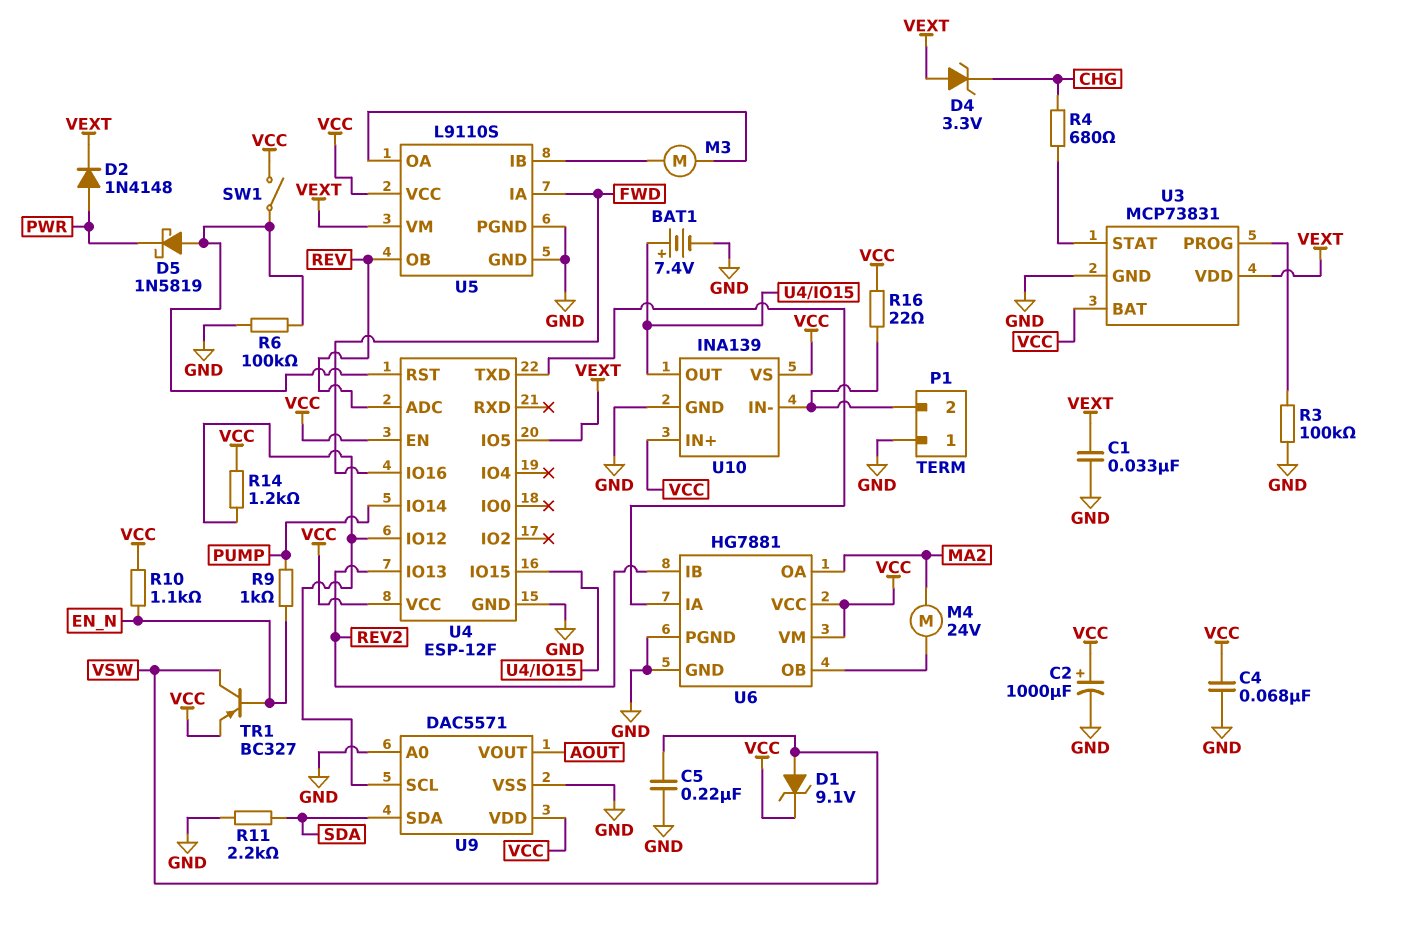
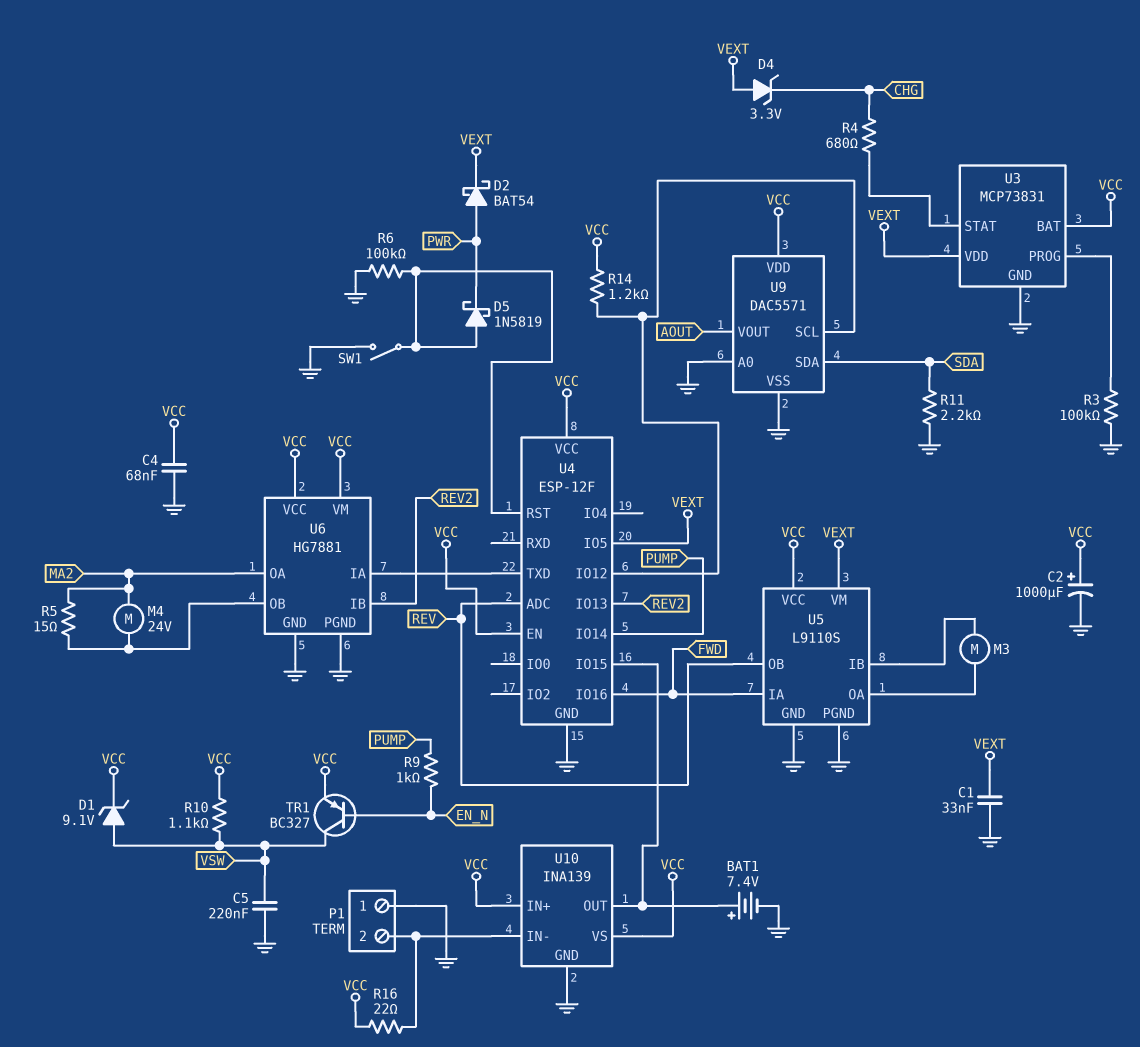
D2: diode 1N4148 (A PWR, K VEXT) -> schottky BAT54 (A PWR, K VEXT)
R5: none -> 15 (MA2, U6/OB)
R10: 1.1k (EN_N, VCC) -> 1.1k (VCC, VSW)
SW1: switch (U4/RST, VCC) -> switch (GND, U4/RST)

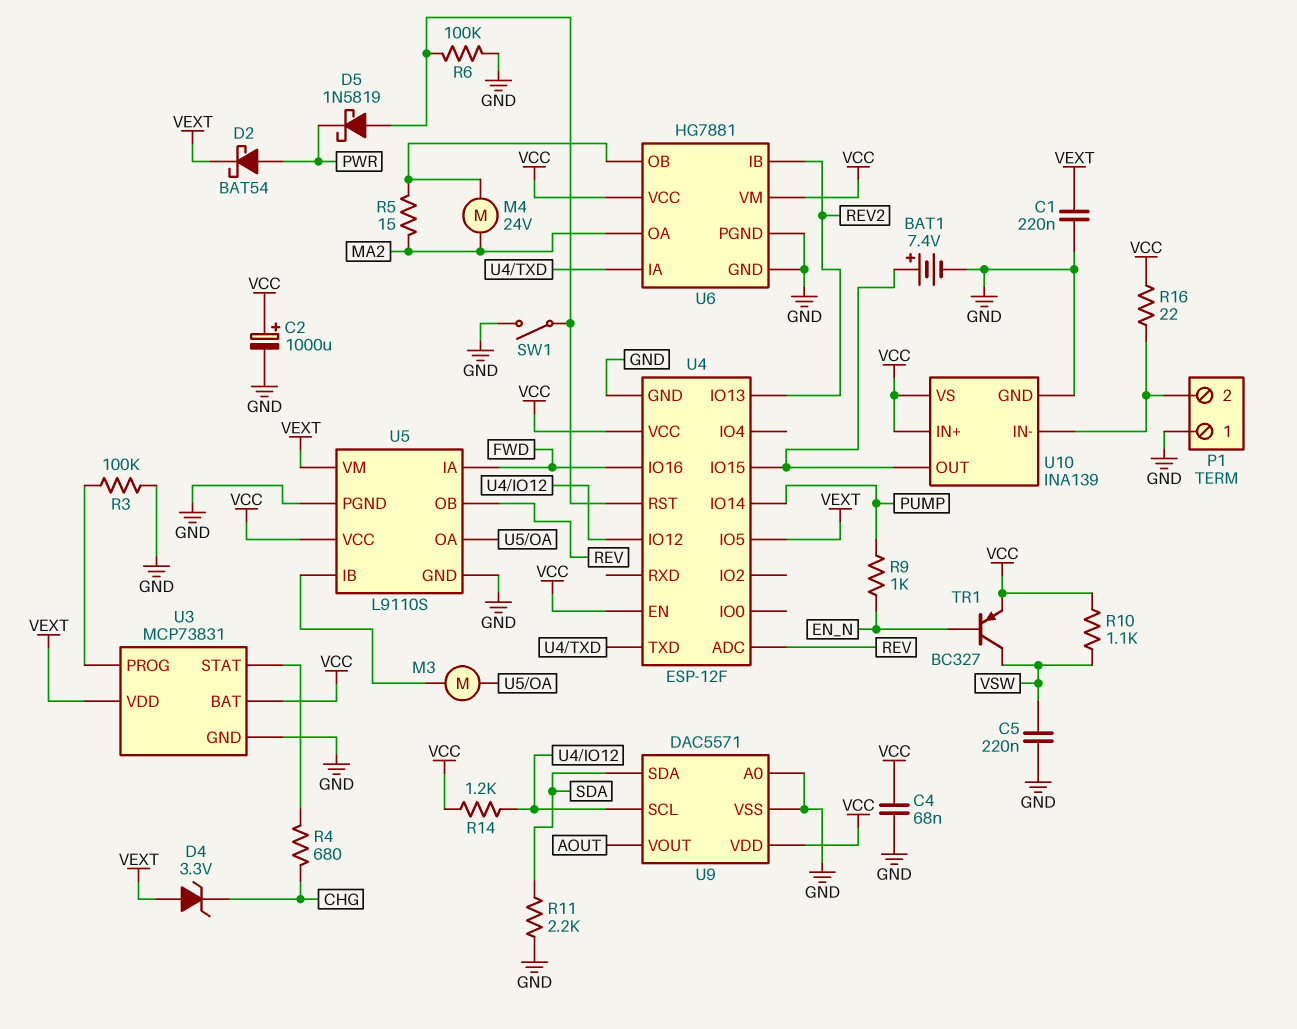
C1: 33nF (GND, VEXT) -> 220nF (GND, VEXT)
D1: zener 9.1V (A VSW, K VCC) -> none

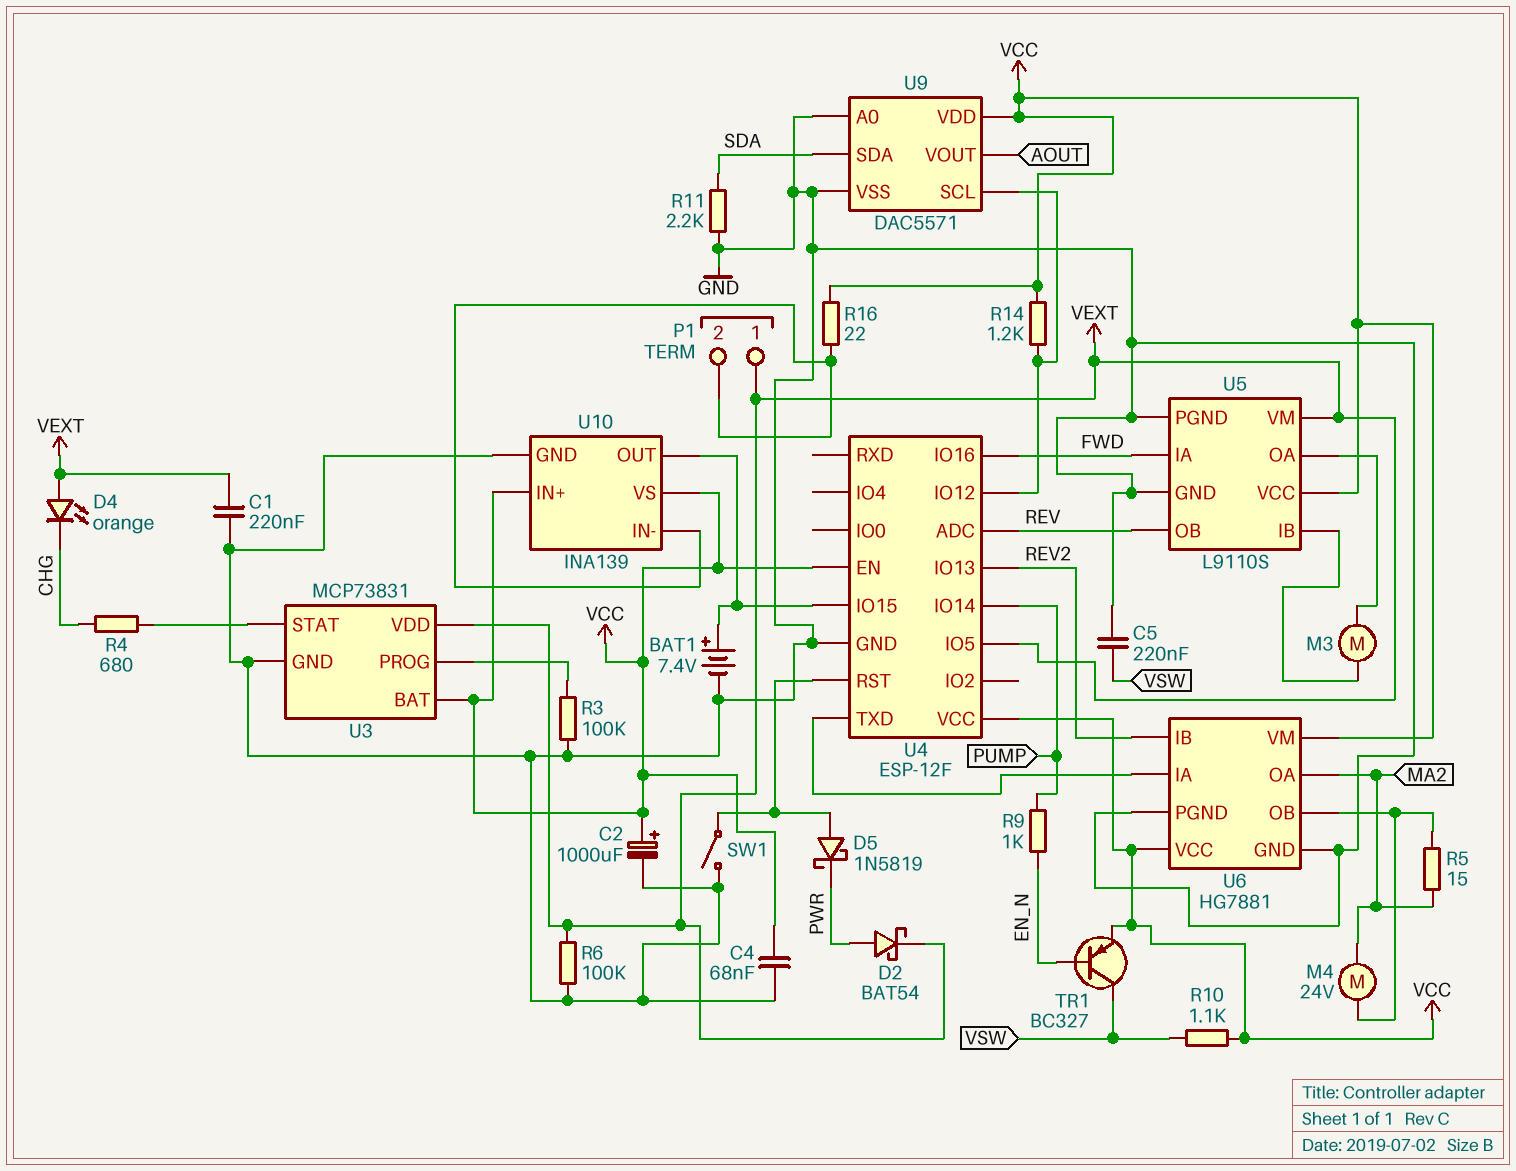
D4: zener 3.3V (A VEXT, K CHG) -> LED orange (A VEXT, K CHG)
P1 pin 1: GND -> VEXT
R6: 100k (GND, U4/RST) -> 100k (GND, VEXT)

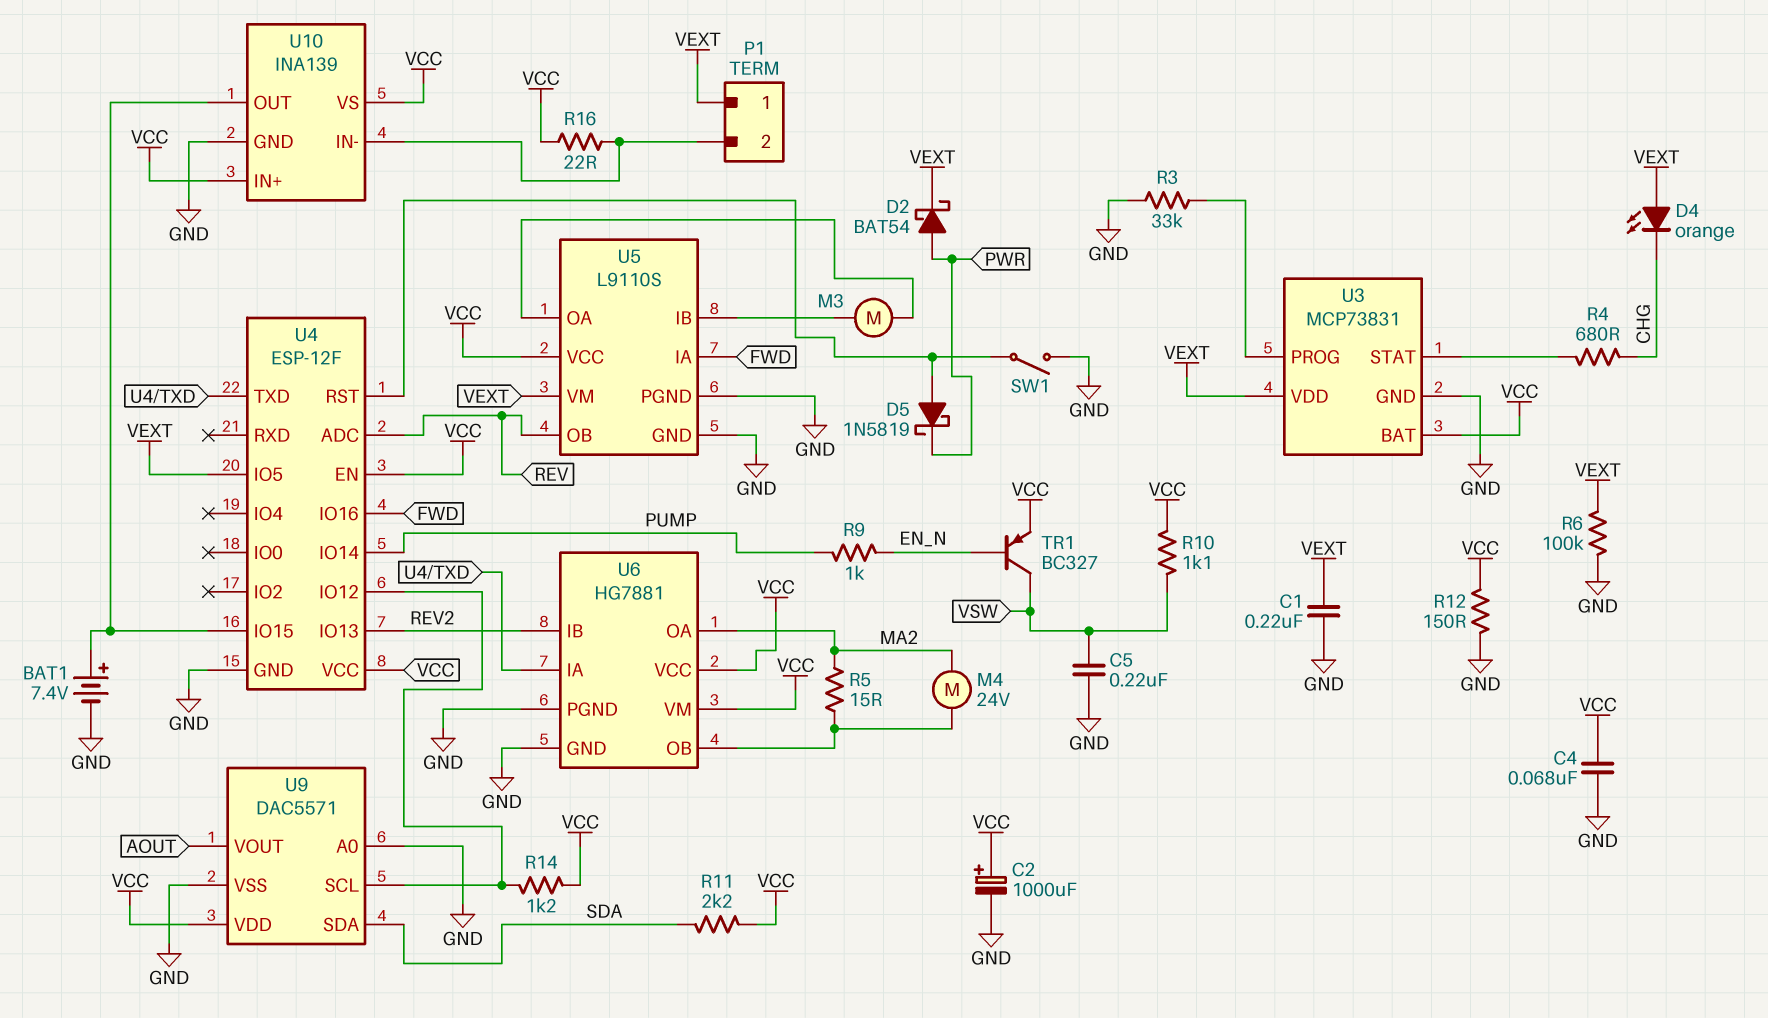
R3: 100k (GND, U3/PROG) -> 33k (GND, U3/PROG)
R11: 2.2k (GND, SDA) -> 2.2k (SDA, VCC)
R12: none -> 150 (GND, VCC)

